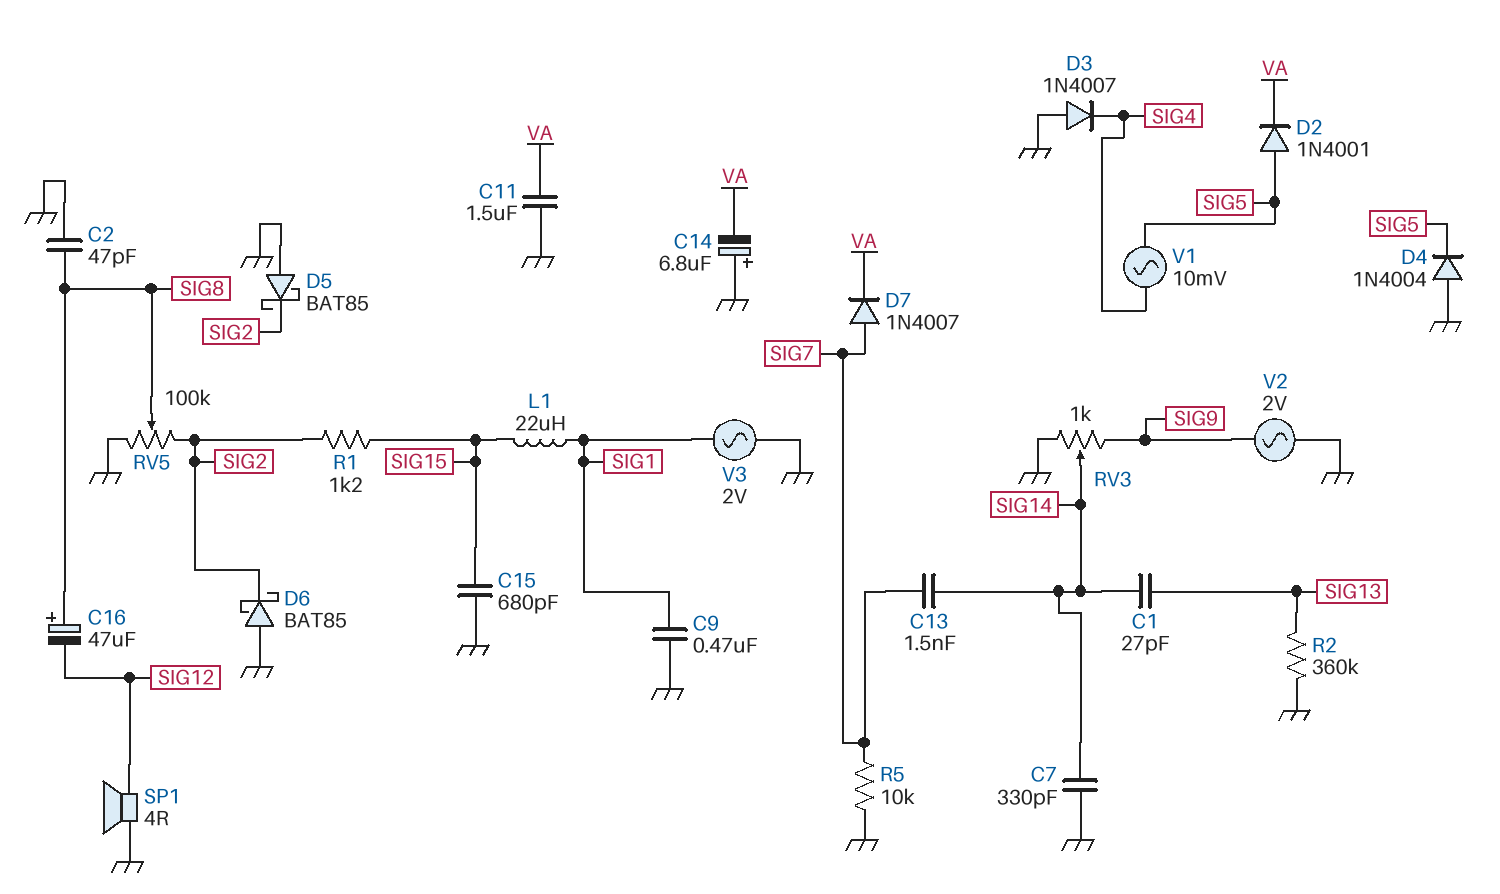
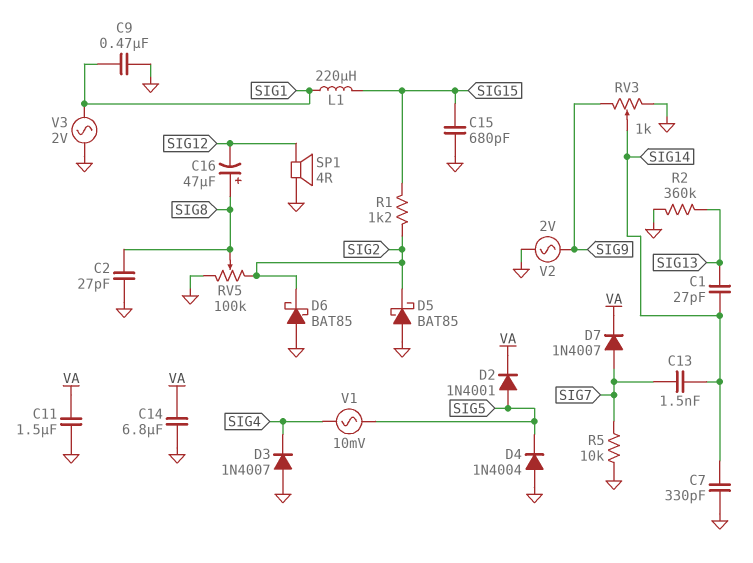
C2: 47pF (GND, SIG8) -> 27pF (GND, SIG8)
C14: 6.8uF (plus GND, minus VA) -> 6.8uF (GND, VA)
L1: 22uH (SIG1, SIG15) -> 220uH (SIG1, SIG15)

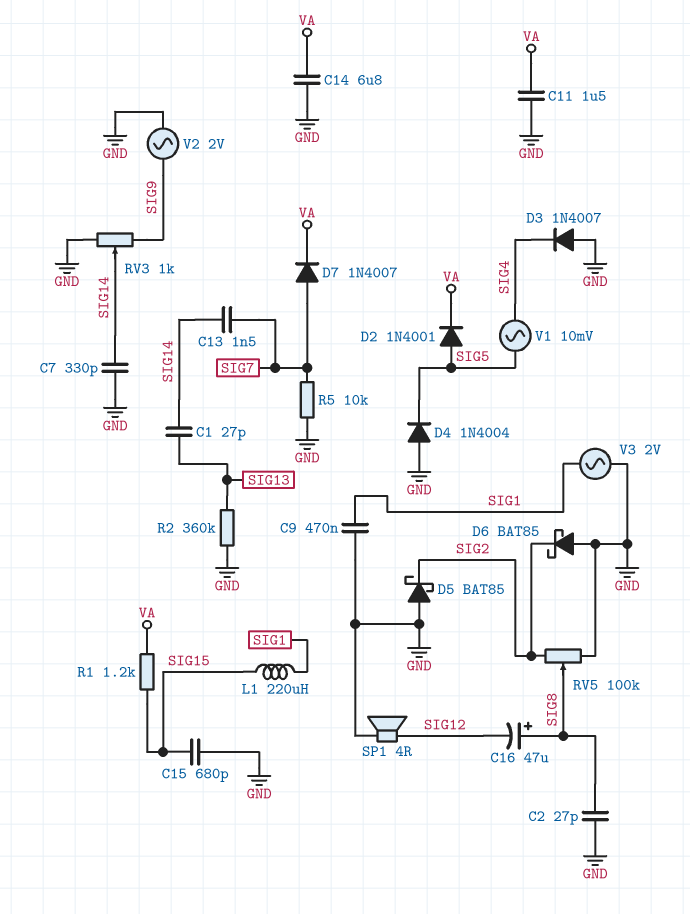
R1: 1.2k (SIG2, SIG15) -> 1.2k (SIG15, VA)

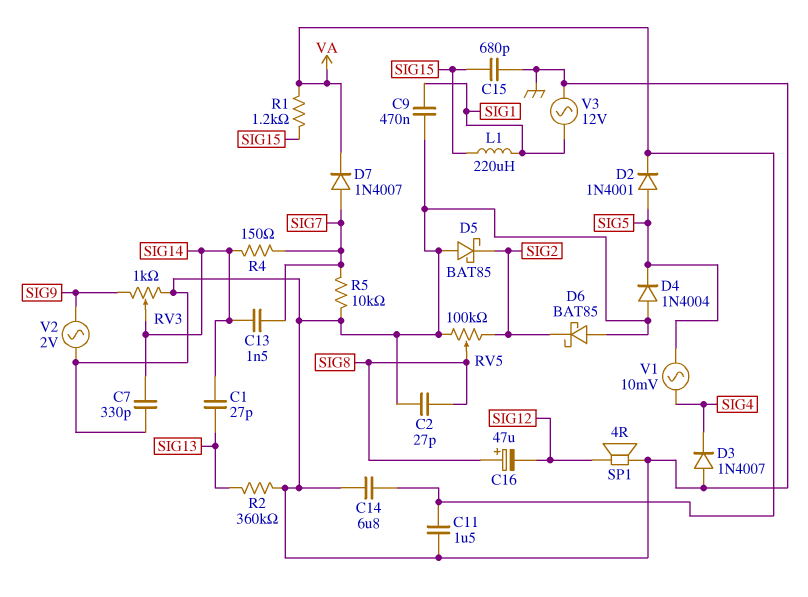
R4: none -> 150 (SIG7, SIG14)
V3: AC 2V (GND, SIG1) -> AC 12V (GND, SIG1)

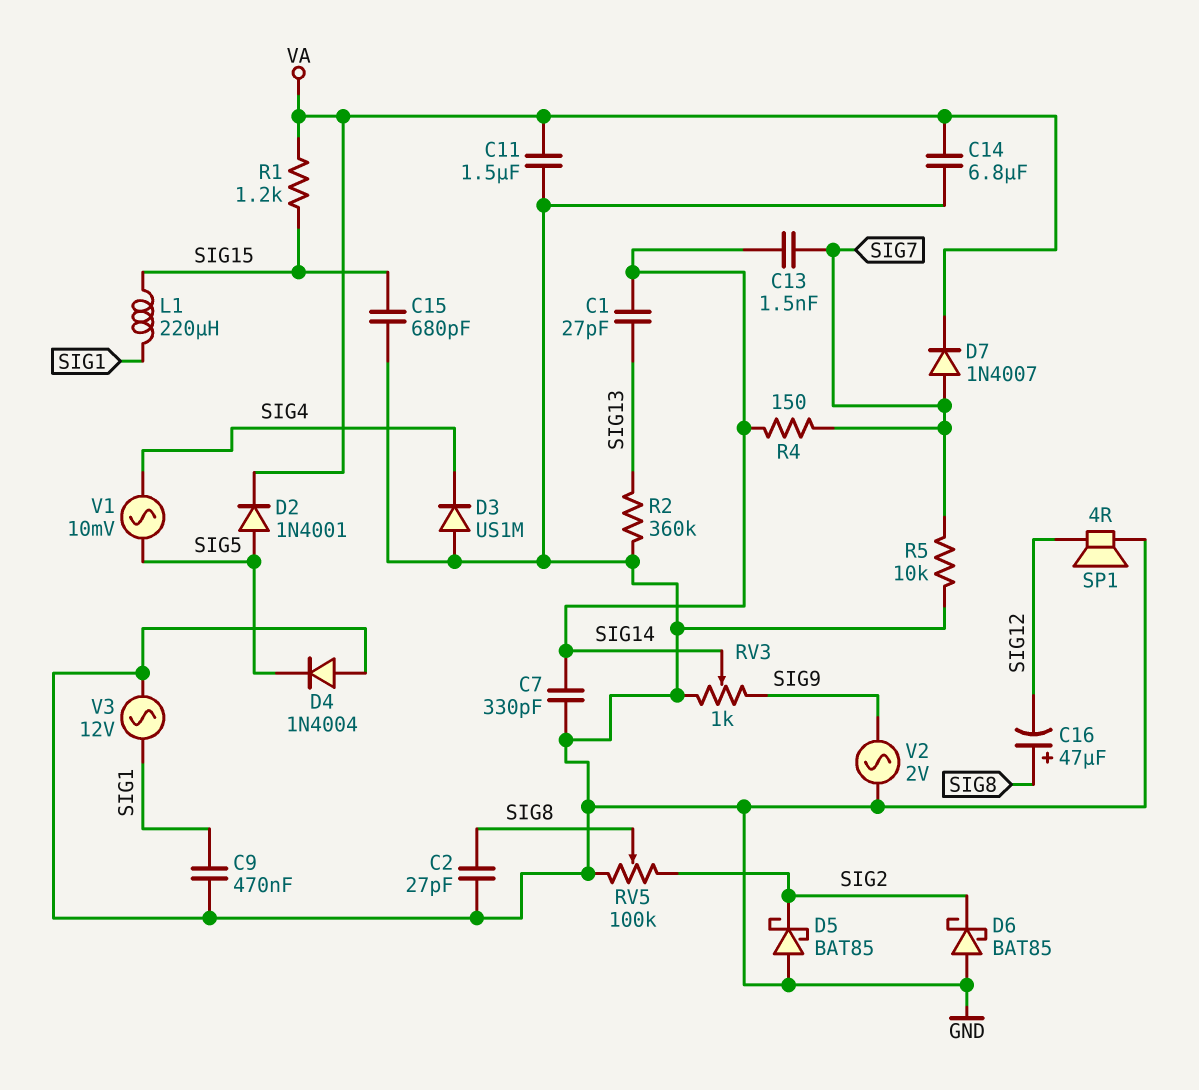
D3: diode 1N4007 (A GND, K SIG4) -> diode US1M (A GND, K SIG4)

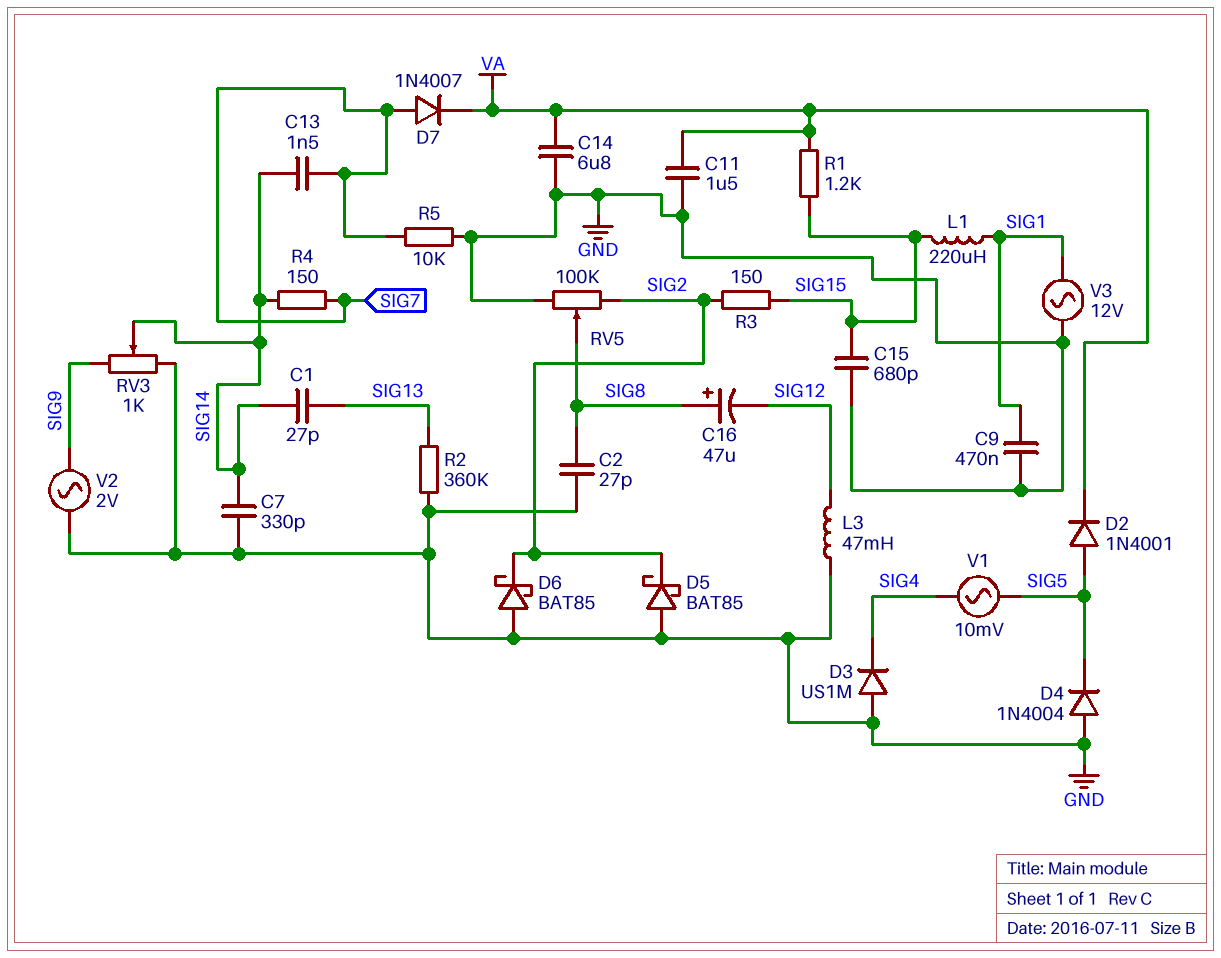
L3: none -> 47mH (GND, SIG12)
R3: none -> 150 (SIG2, SIG15)
SP1: speaker 4R (GND, SIG12) -> none

